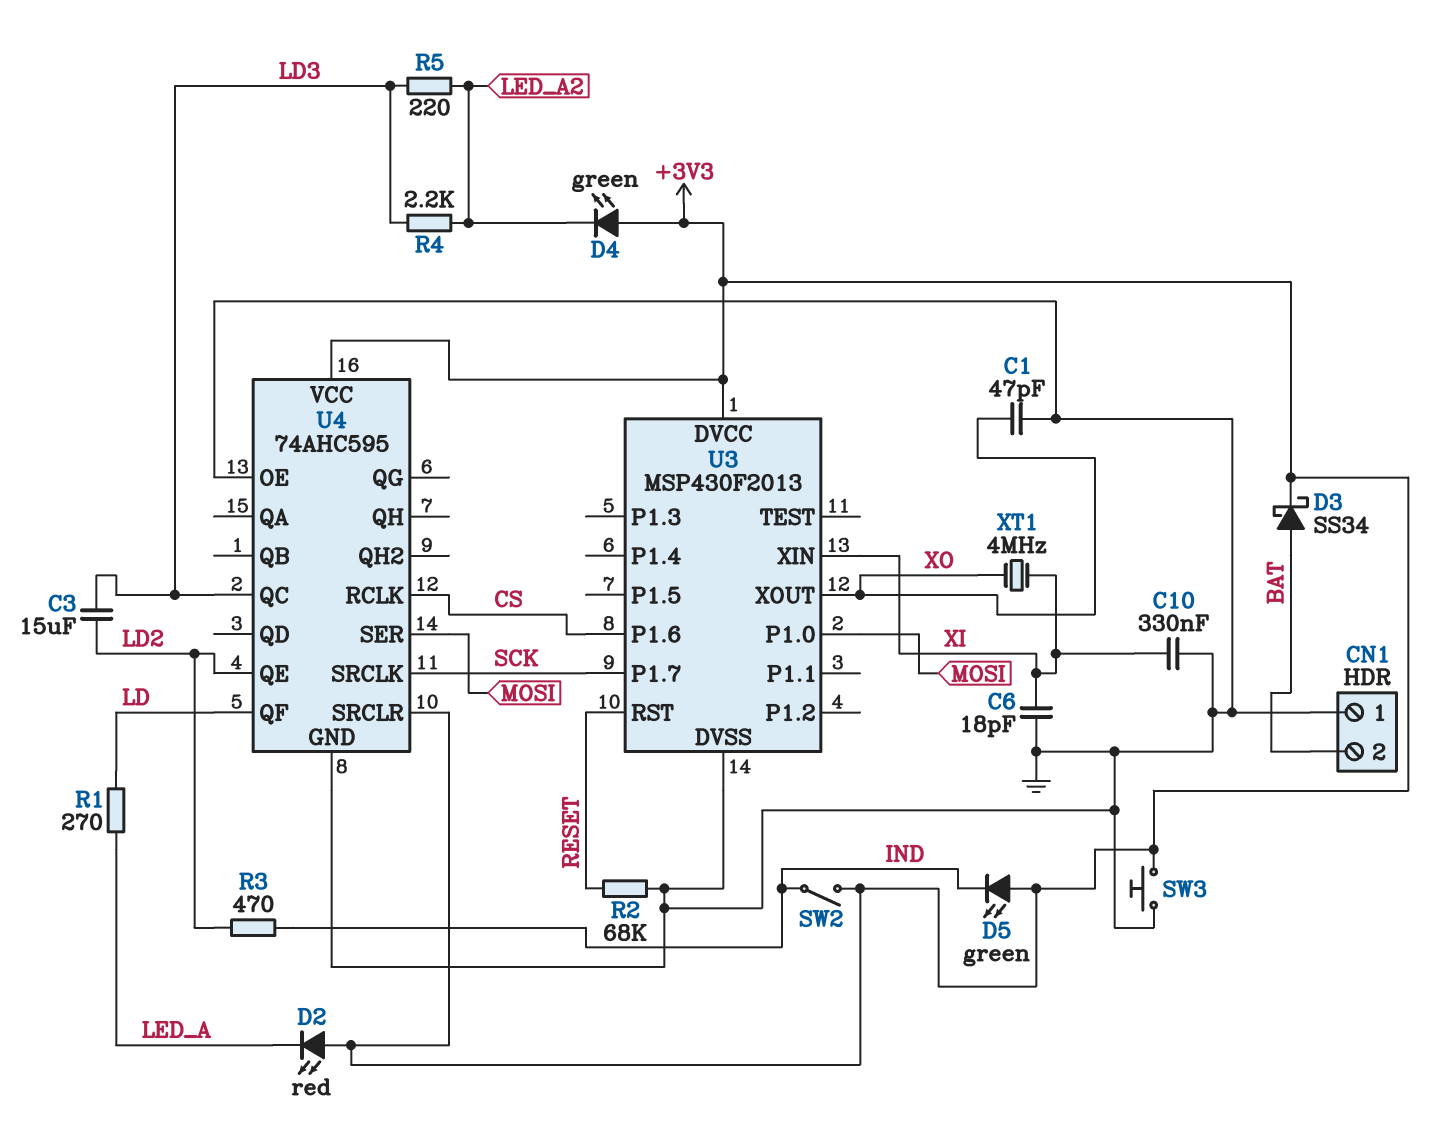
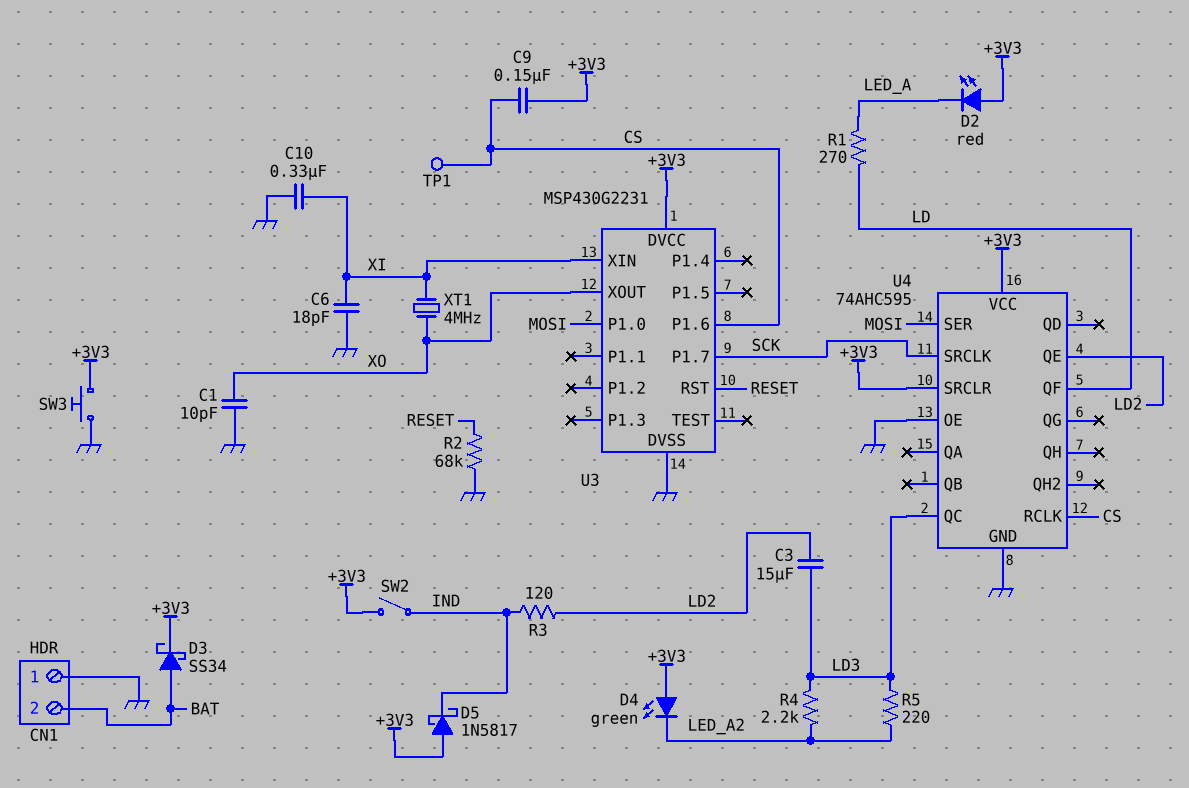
C1: 47pF (GND, XO) -> 10pF (GND, XO)
C9: none -> 150nF (+3V3, CS)
D5: LED green (A +3V3, K IND) -> schottky 1N5817 (A +3V3, K IND)
R3: 470 (IND, LD2) -> 120 (IND, LD2)
TP1: none -> test point (CS)
U3: MSP430F2013 -> MSP430G2231

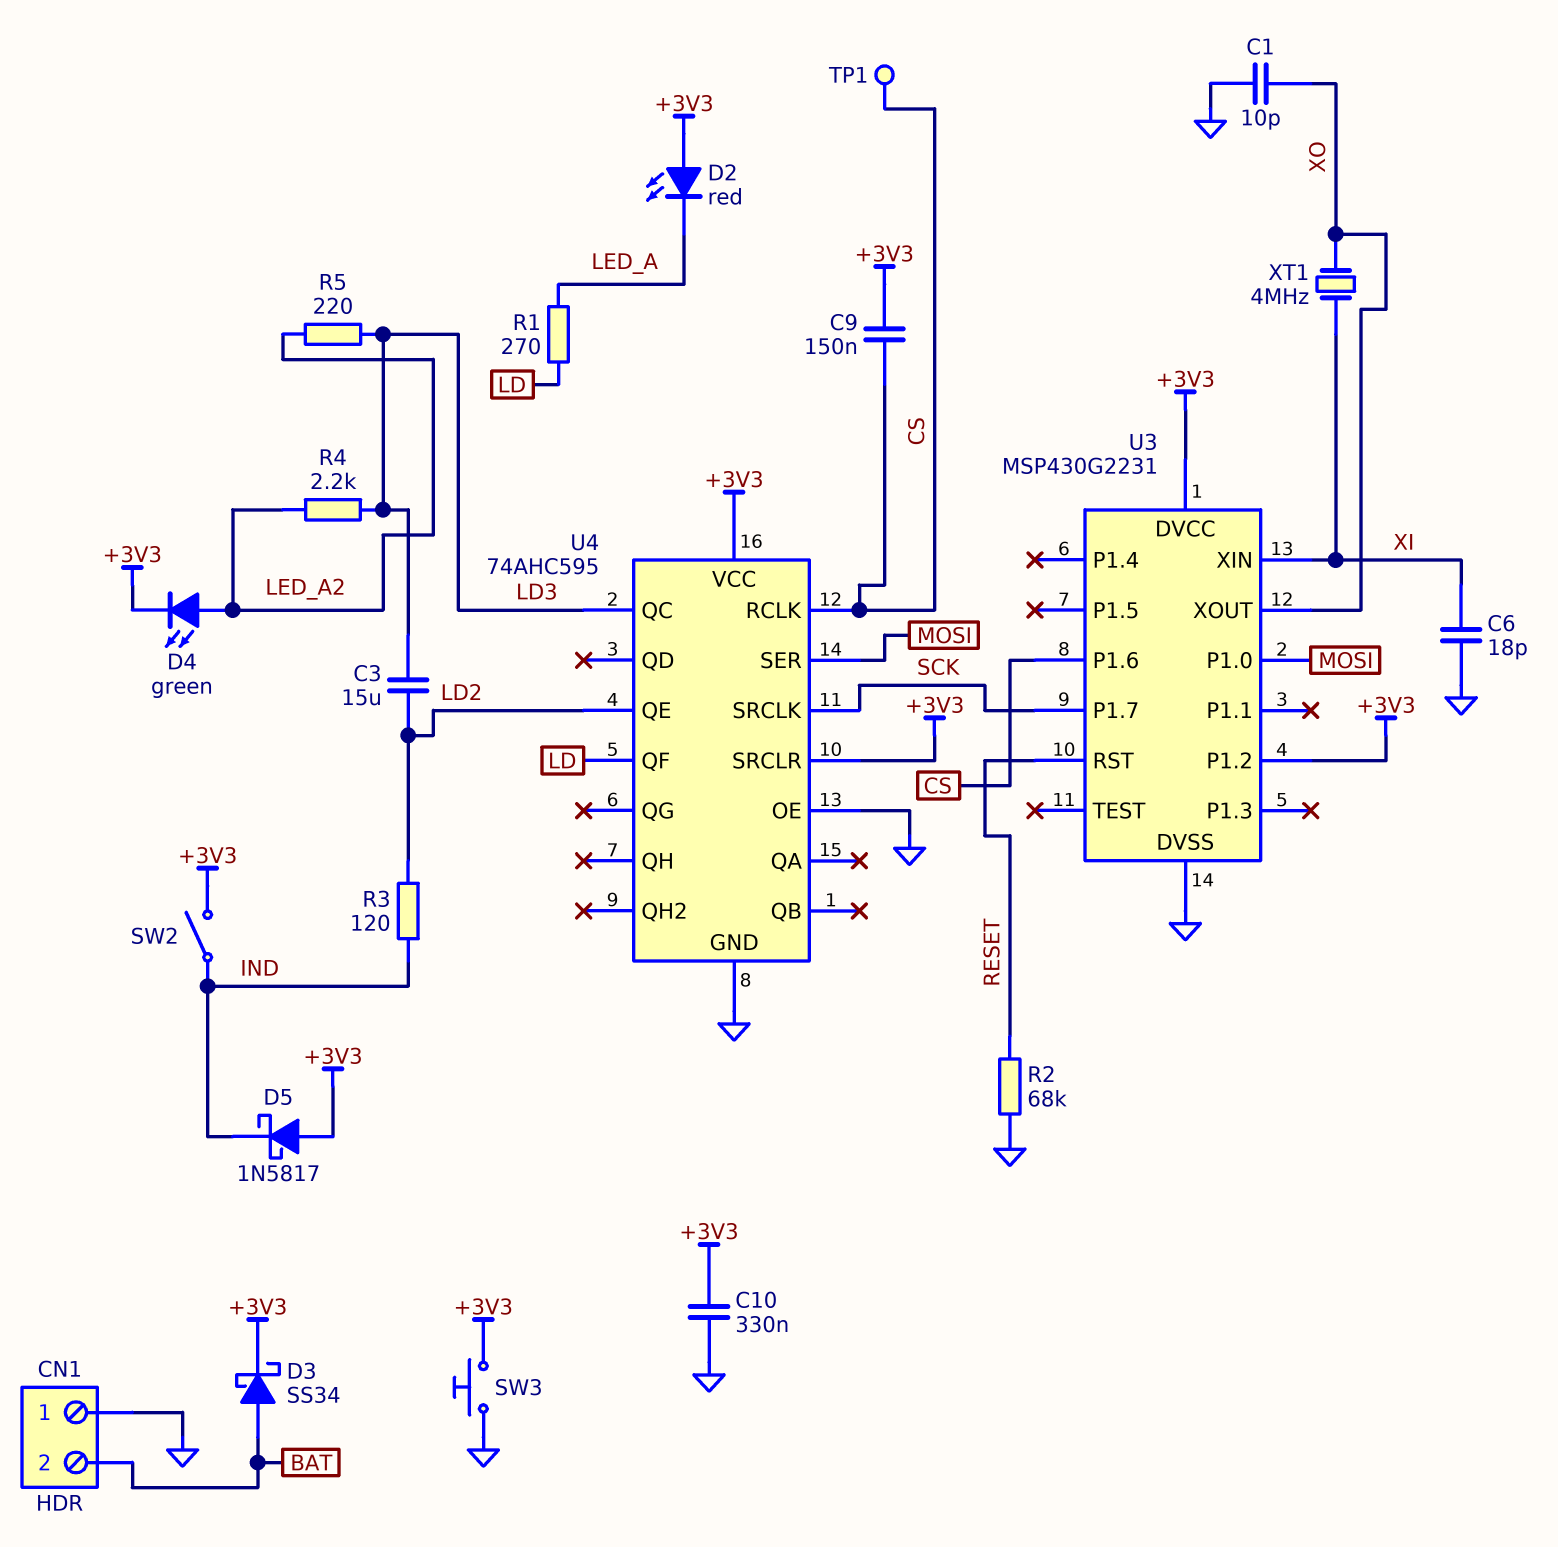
C10: 330nF (GND, XI) -> 330nF (+3V3, GND)
D4: LED green (A +3V3, K LED_A2) -> LED green (A LED_A2, K +3V3)
U3 pin P1.2: none -> +3V3

